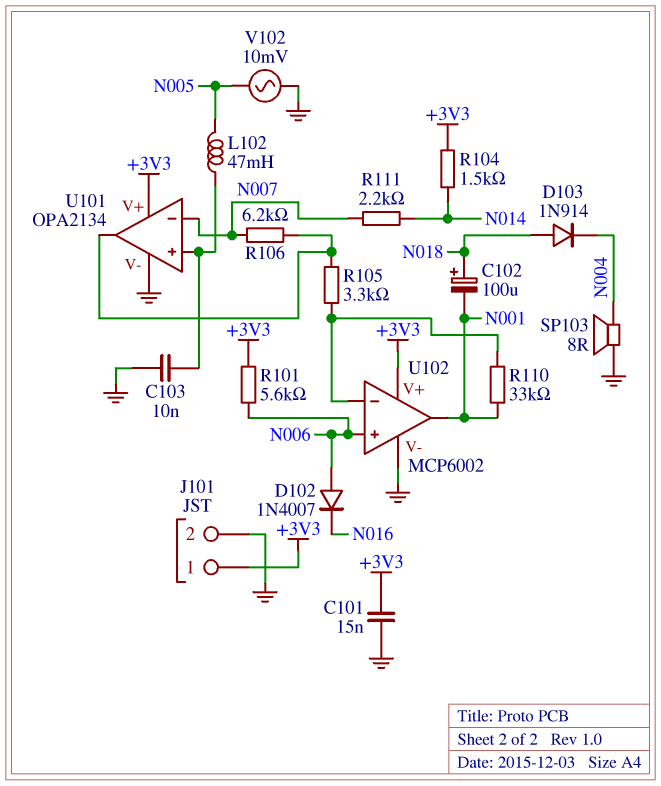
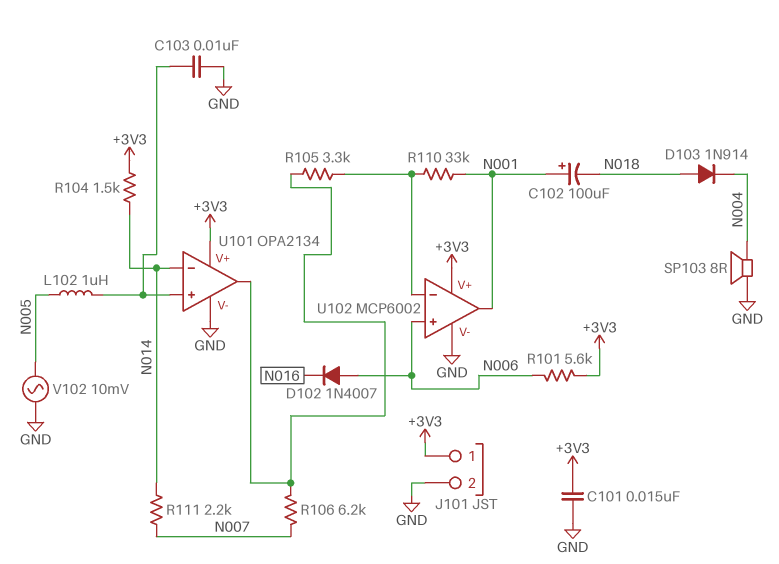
C102: 100uF (plus N018, minus N001) -> 100uF (plus N001, minus N018)
L102: 47mH (N005, U101/in+) -> 1uH (N005, U101/in+)
U101 pin in-: N007 -> N014

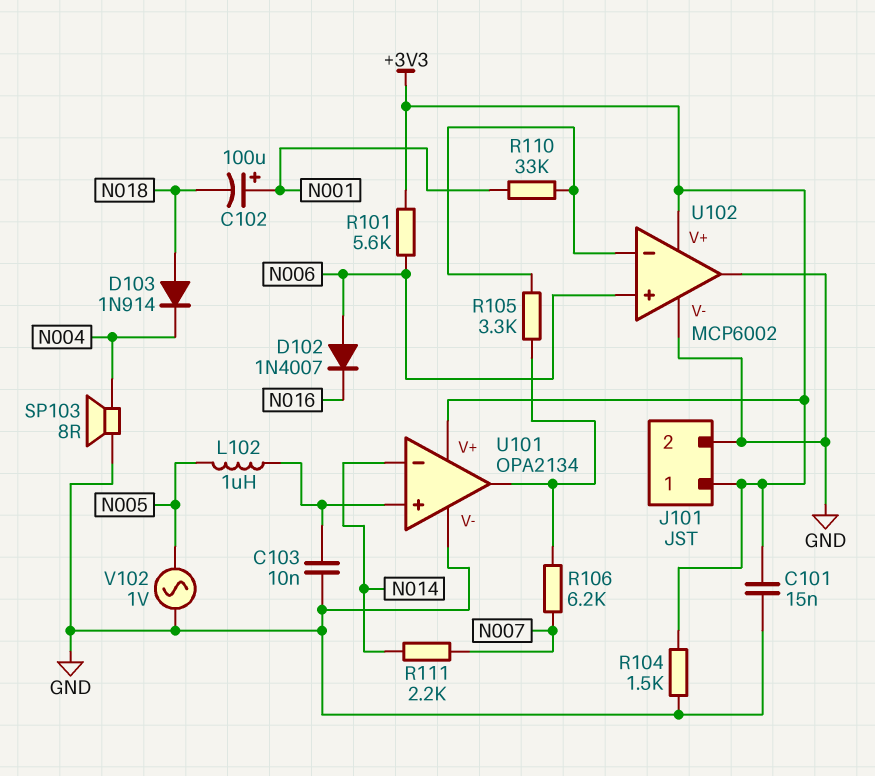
R104: 1.5k (+3V3, N014) -> 1.5k (+3V3, GND)
U102 pin out: N001 -> GND
V102: AC 10mV (GND, N005) -> AC 1V (GND, N005)

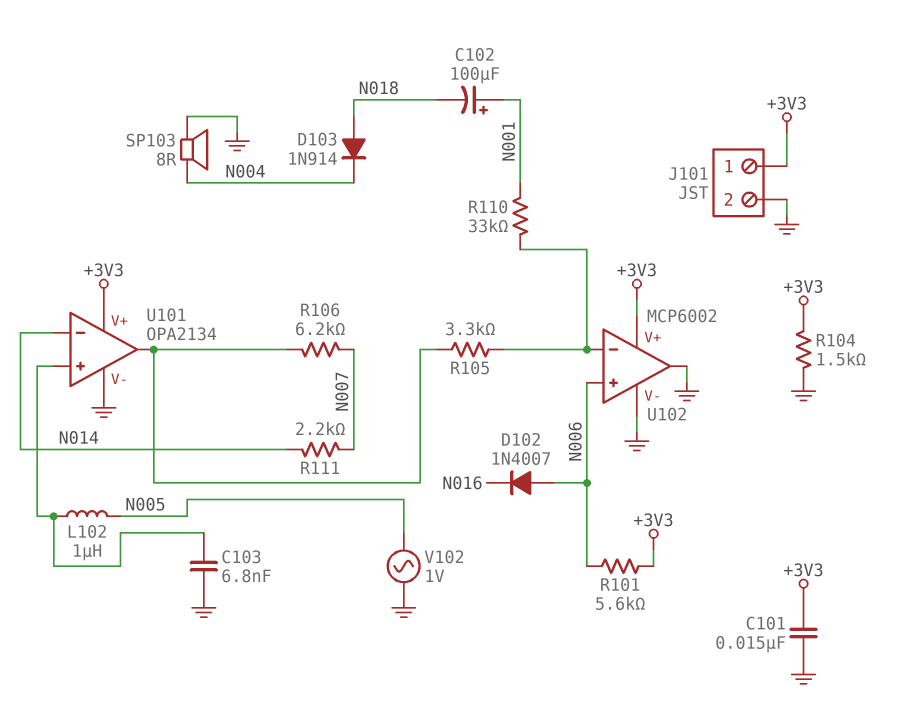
C103: 10nF (GND, U101/in+) -> 6.8nF (GND, U101/in+)

